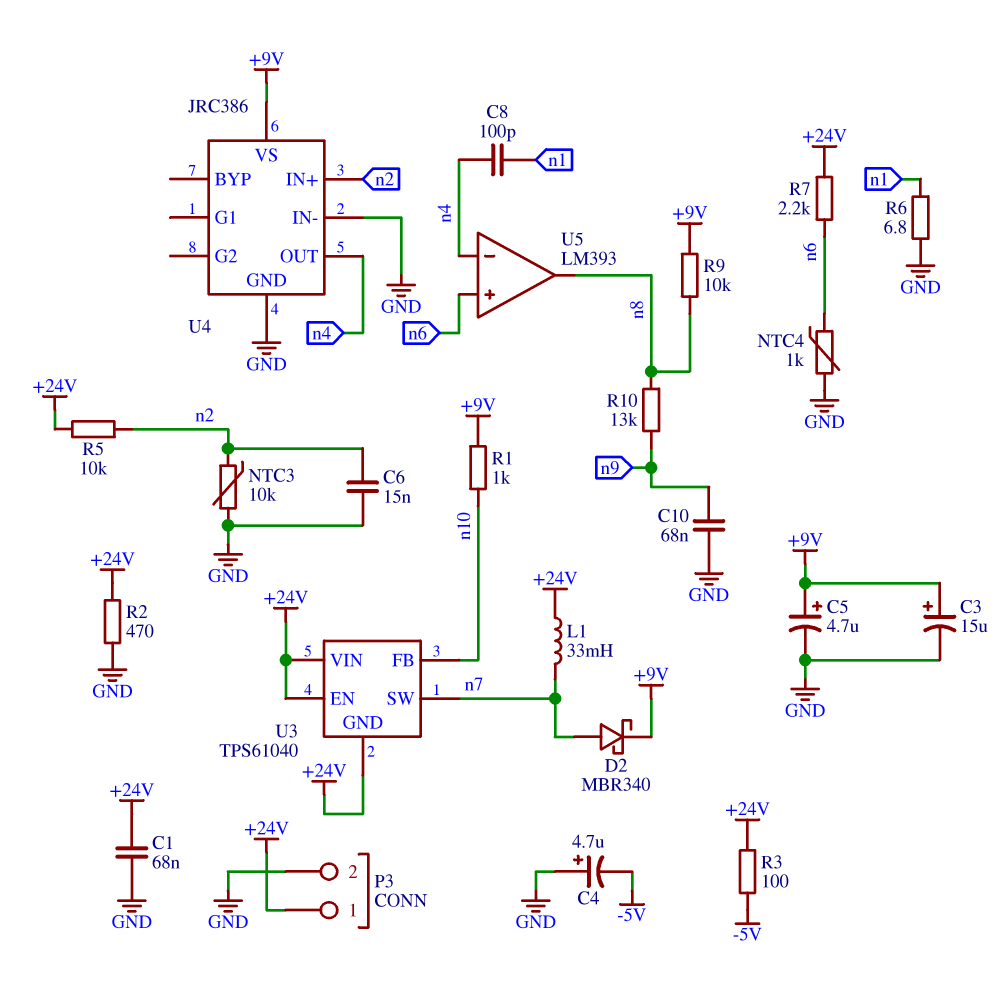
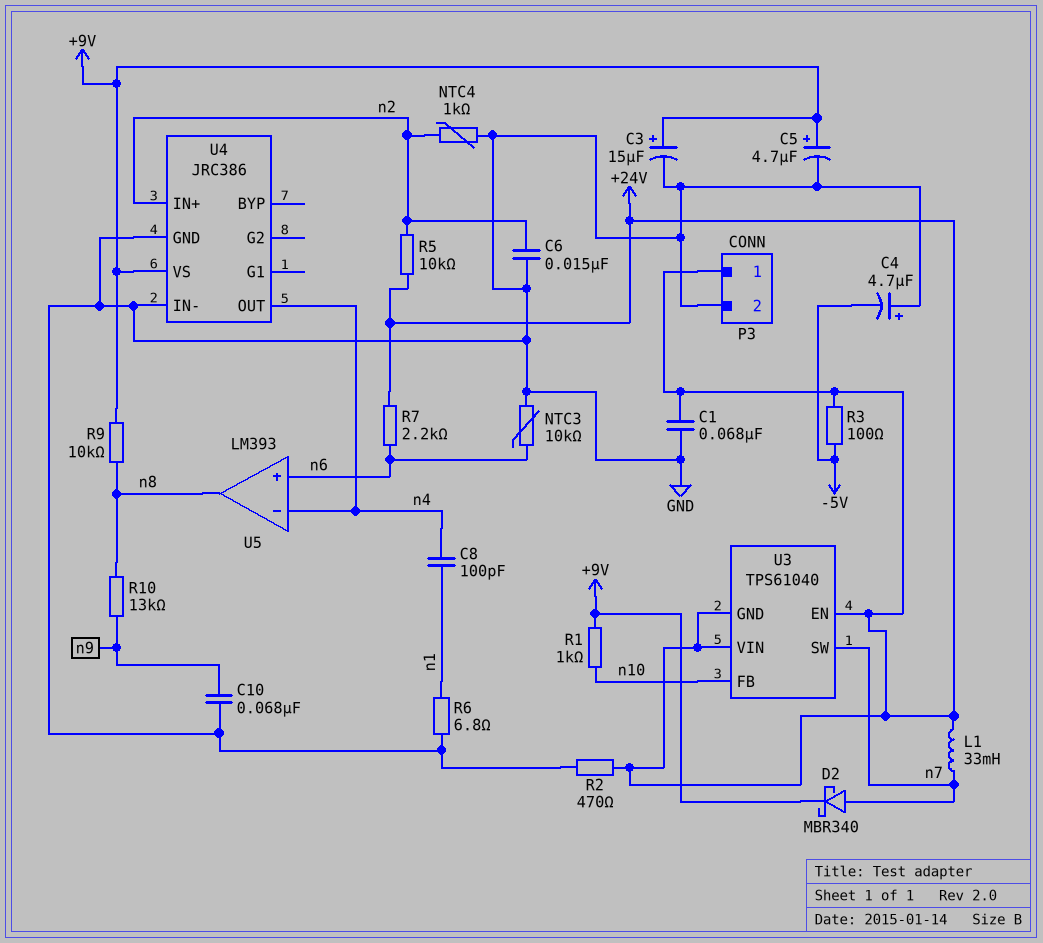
NTC3: 10k (GND, n2) -> 10k (GND, n6)
NTC4: 1k (GND, n6) -> 1k (GND, n2)

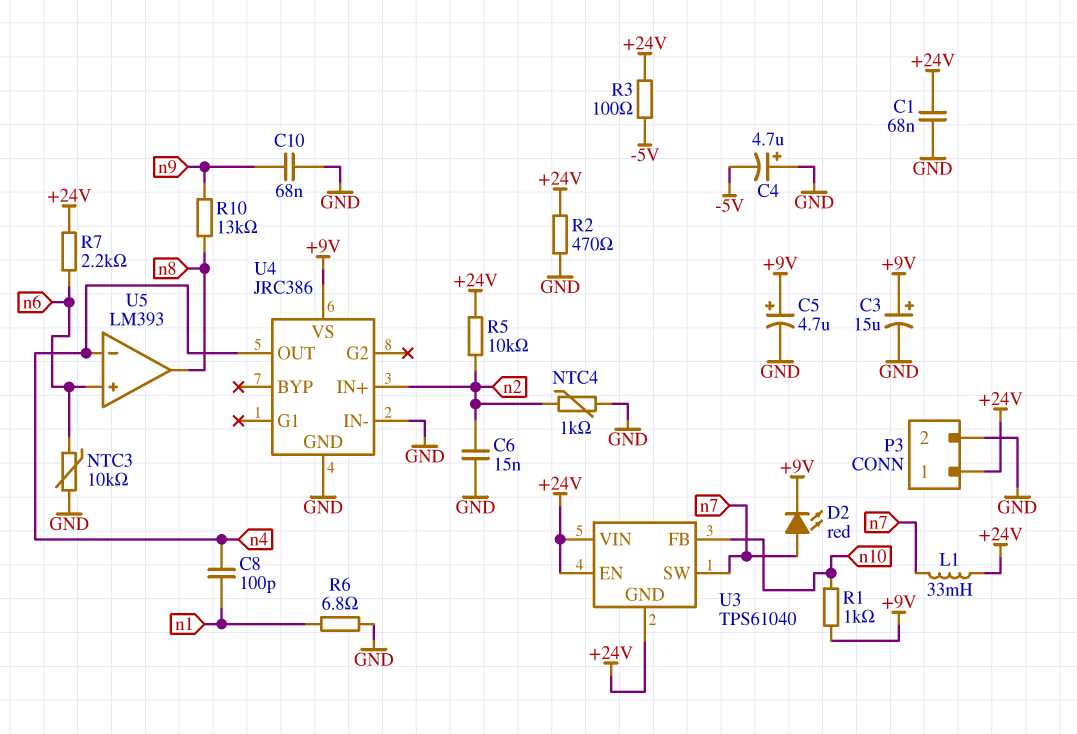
D2: schottky MBR340 (A n7, K +9V) -> LED red (A n7, K +9V)
R9: 10k (+9V, n8) -> none

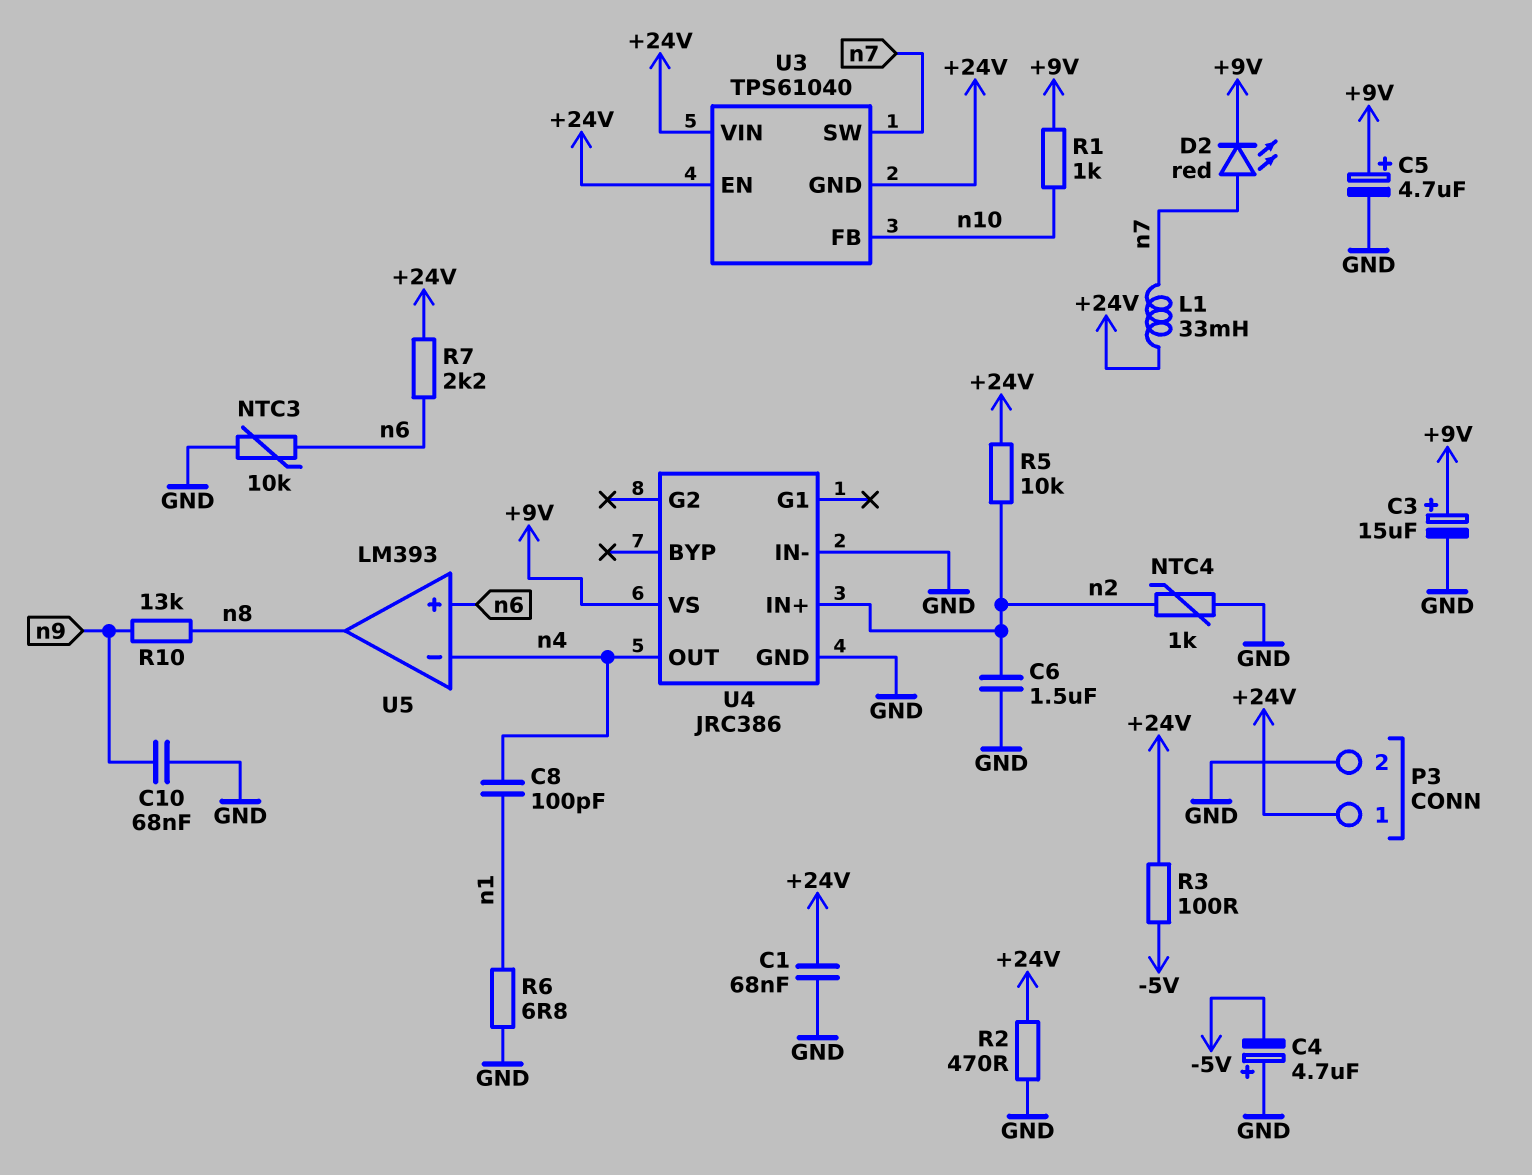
C6: 15nF (GND, n2) -> 1.5uF (GND, n2)

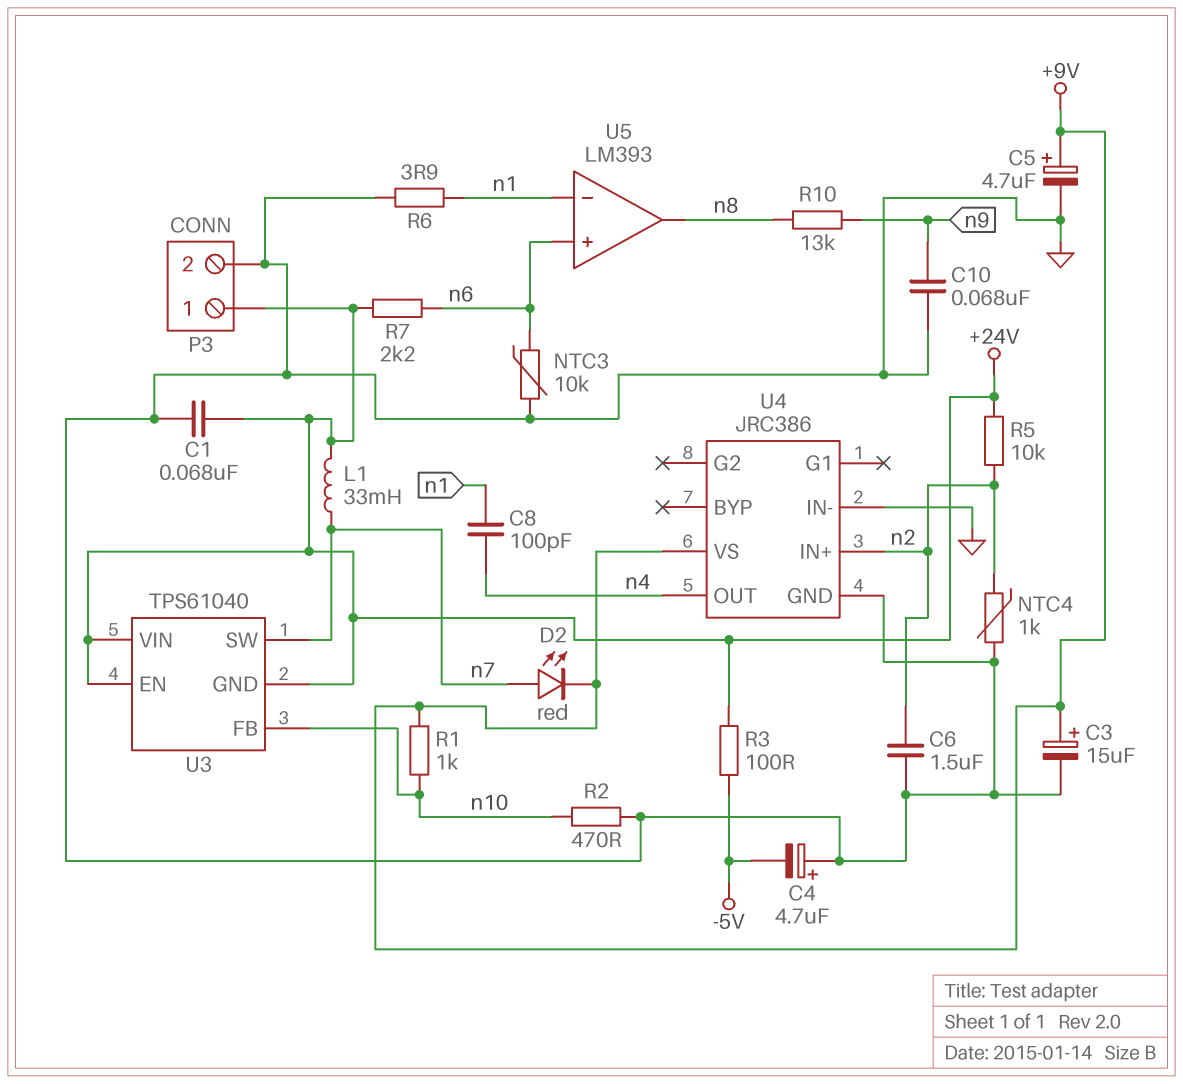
R2: 470 (+24V, GND) -> 470 (GND, n10)
R6: 6.8 (GND, n1) -> 3.9 (GND, n1)
U5 pin in-: n4 -> n1

